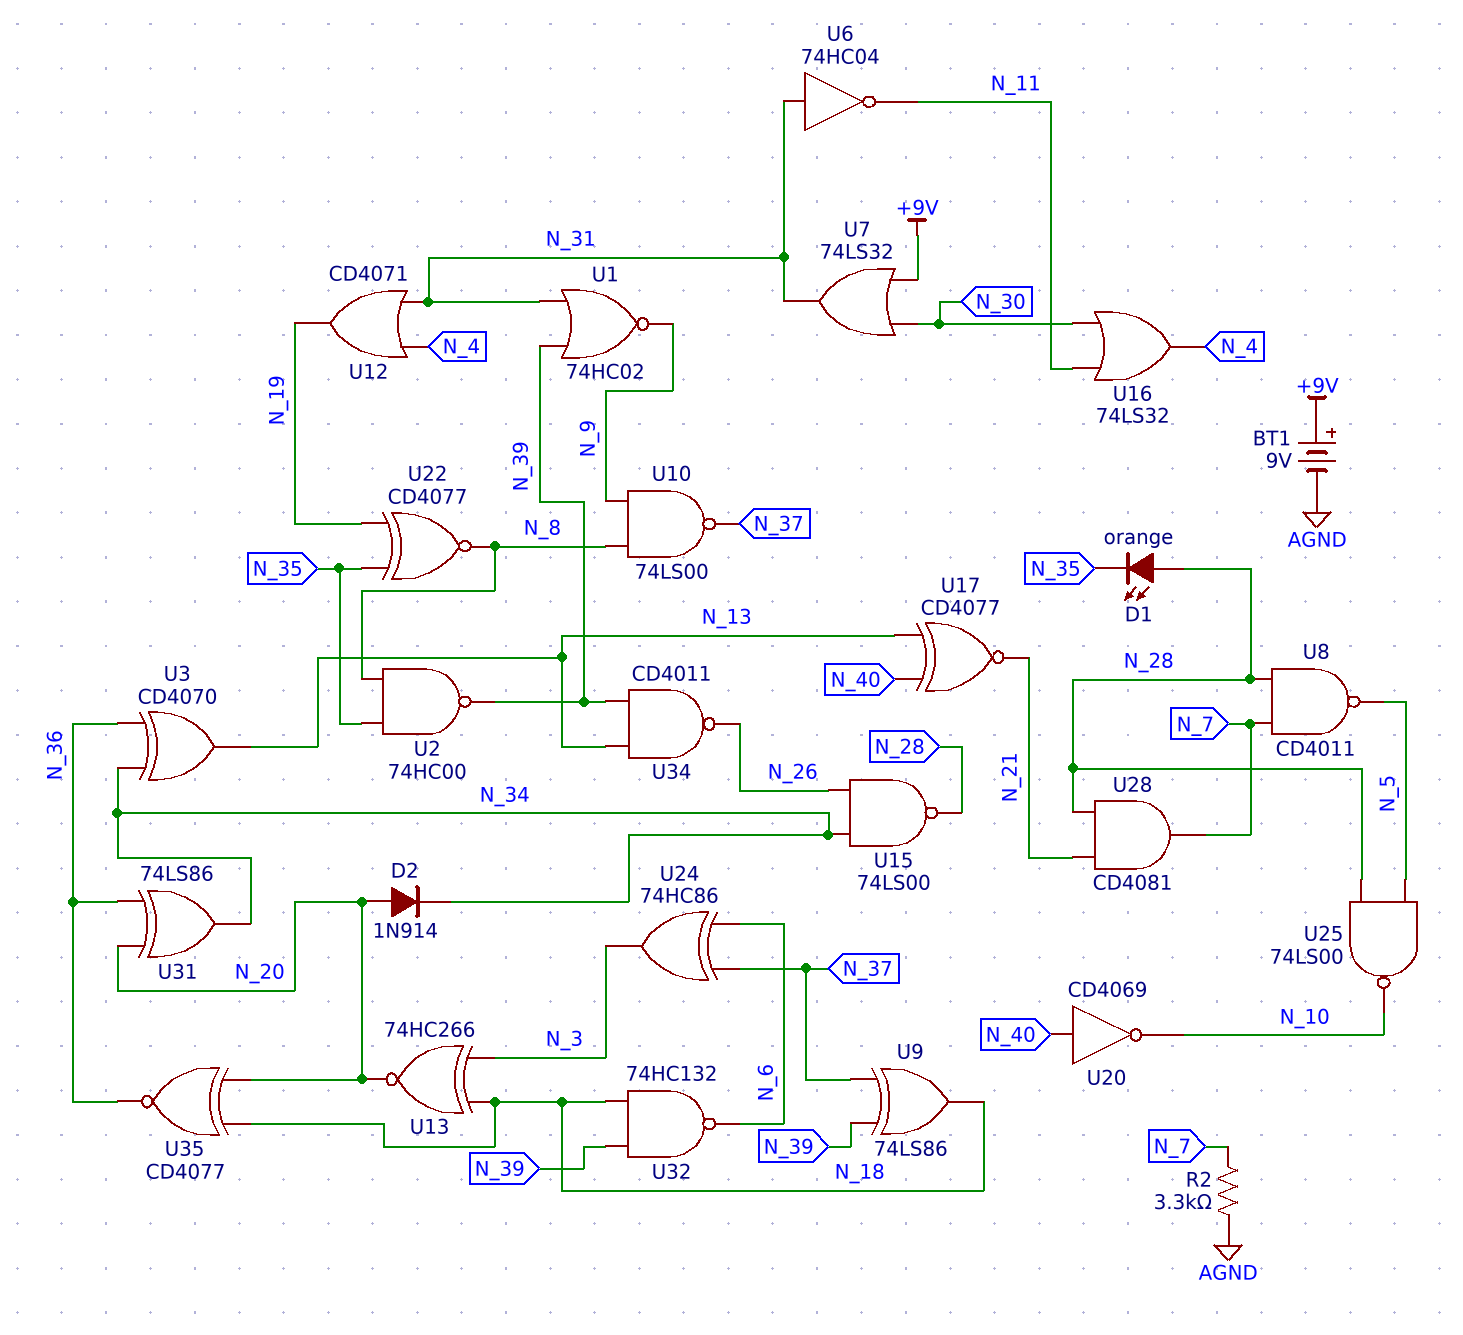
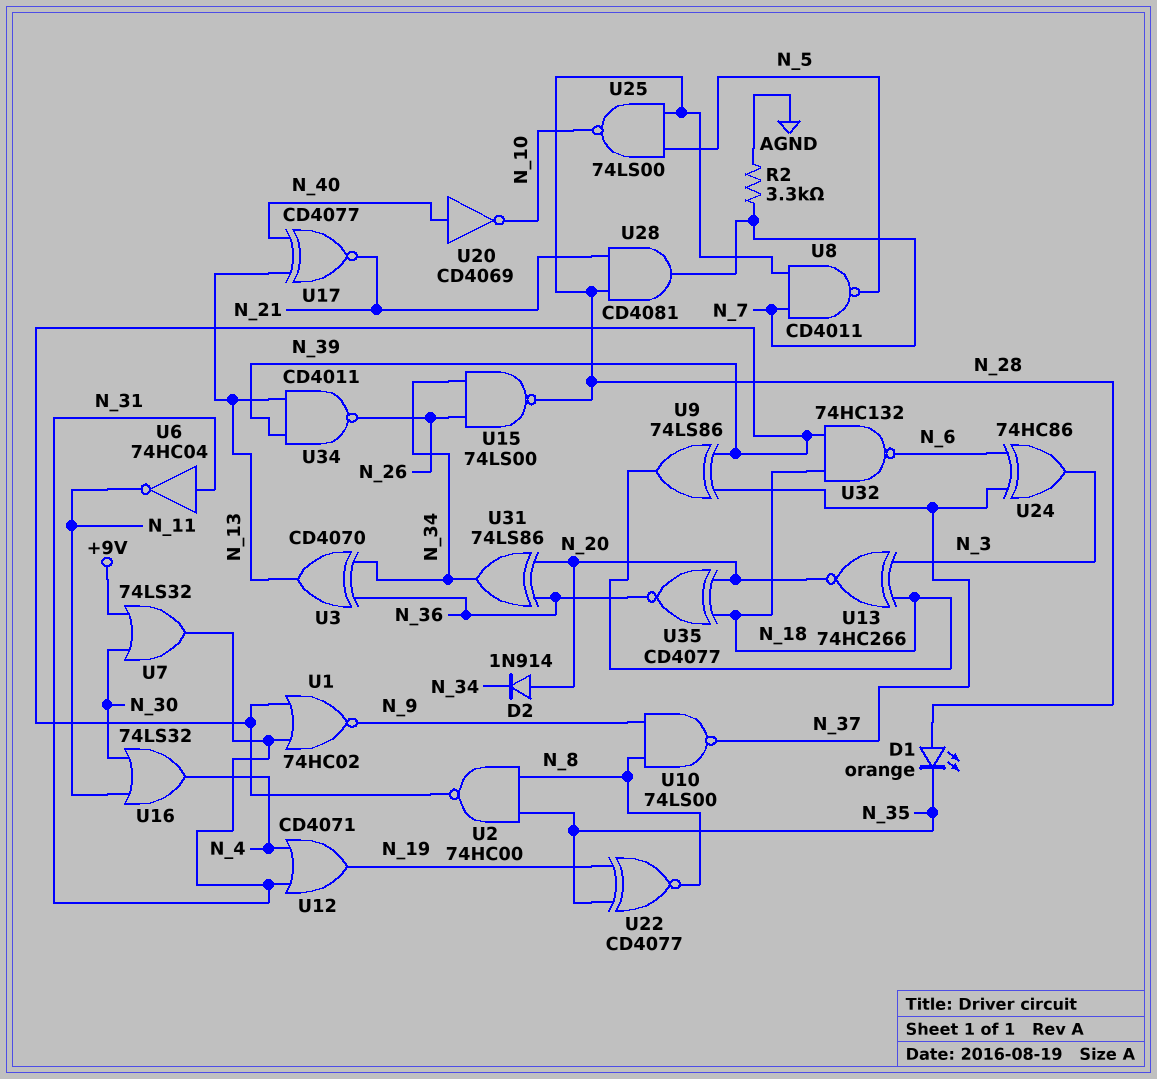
BT1: 9V (plus +9V, minus AGND) -> none

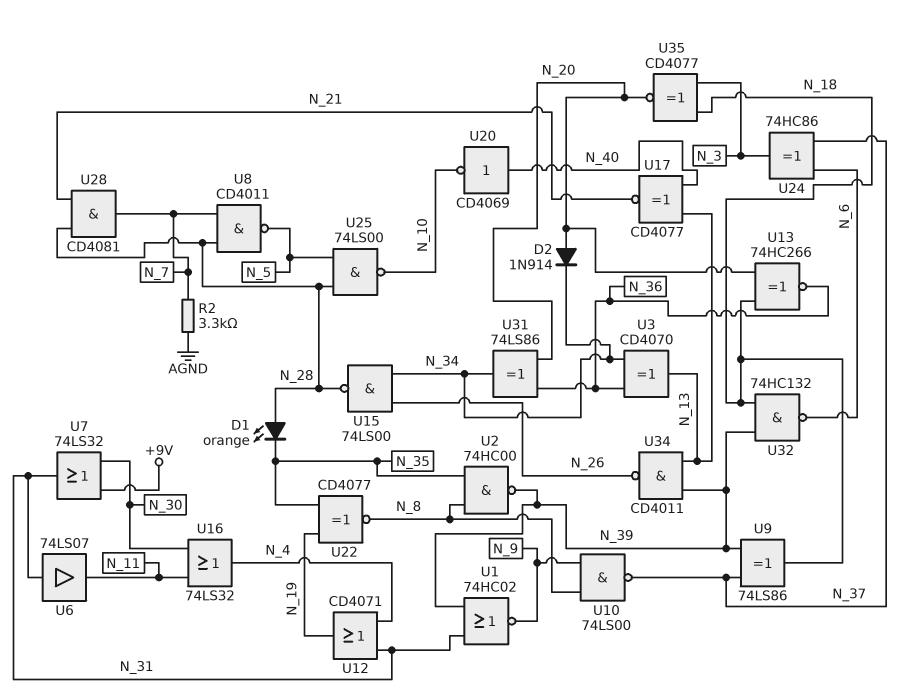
U6: NOT 74HC04 (in N_31, out N_11) -> buffer 74LS07 (in N_31, out N_11)
U13: XNOR 74HC266 (in N_3, in N_18, out N_20) -> XNOR 74HC266 (in N_18, in N_20, out N_36)
U35: XNOR CD4077 (in N_18, in N_20, out N_36) -> XNOR CD4077 (in N_3, in N_18, out N_20)

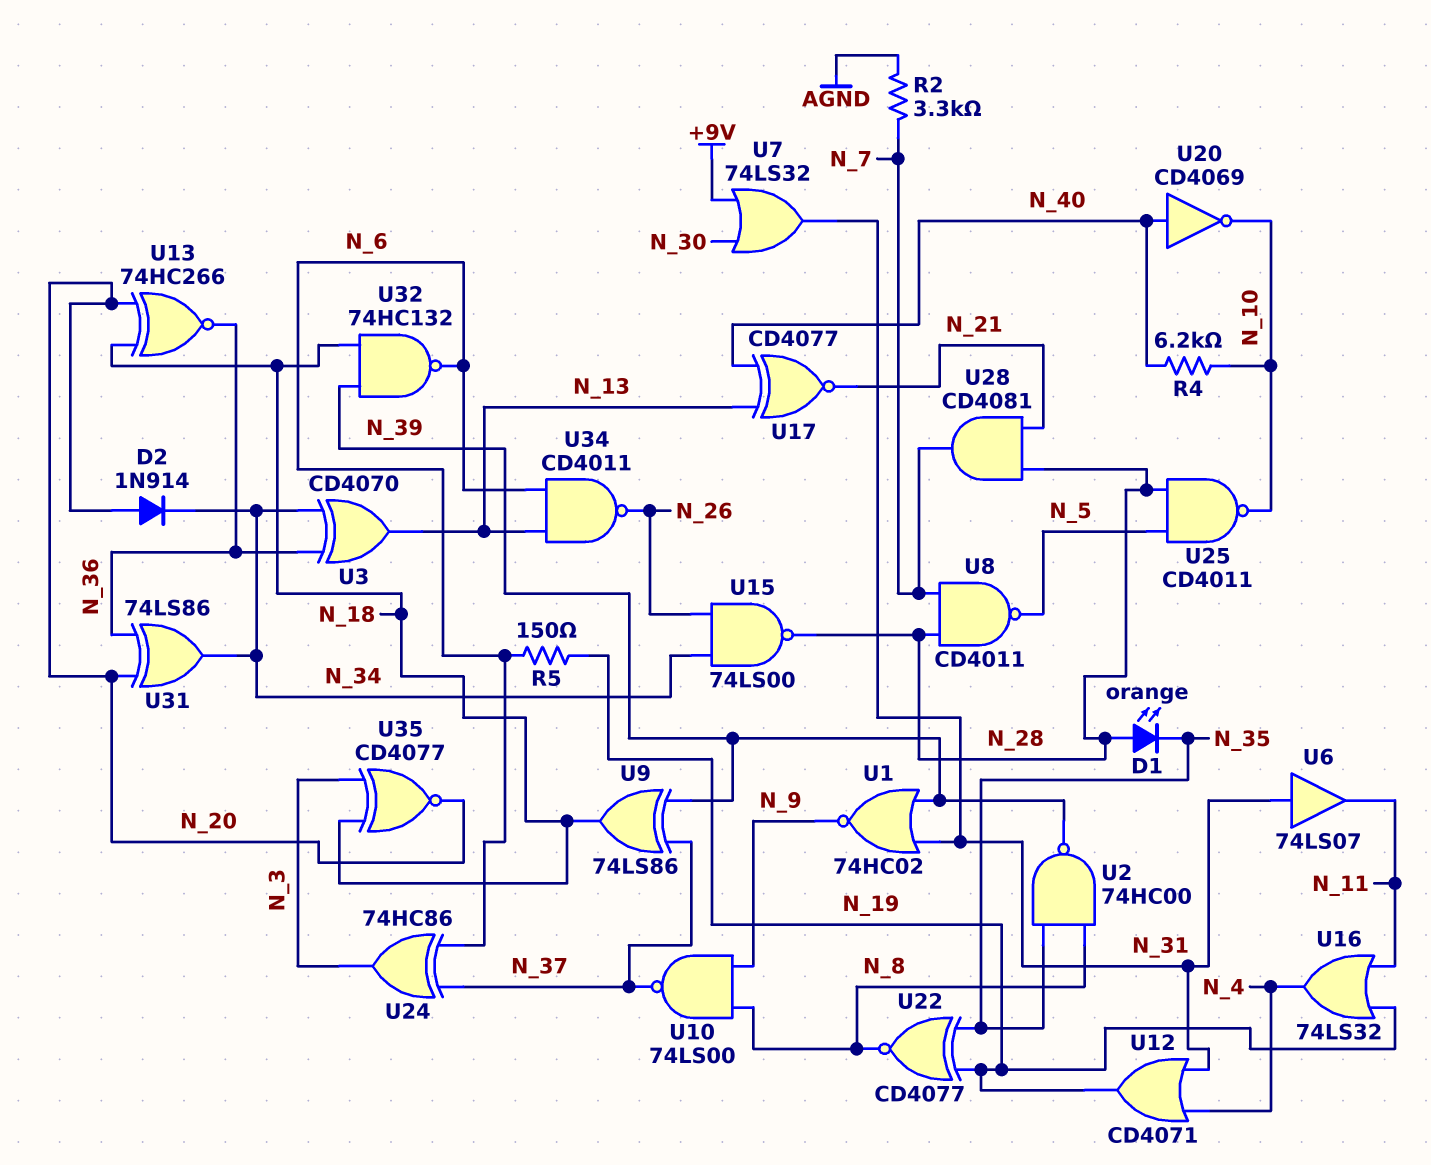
R4: none -> 6.2k (N_10, N_40)
R5: none -> 150 (N_6, N_19)
U16: OR 74LS32 (in N_11, in N_30, out N_4) -> OR 74LS32 (in N_11, in N_19, out N_4)
U25: NAND 74LS00 (in N_5, in N_28, out N_10) -> NAND CD4011 (in N_5, in N_28, out N_10)
U34: NAND CD4011 (in N_13, in N_39, out N_26) -> NAND CD4011 (in N_6, in N_13, out N_26)

